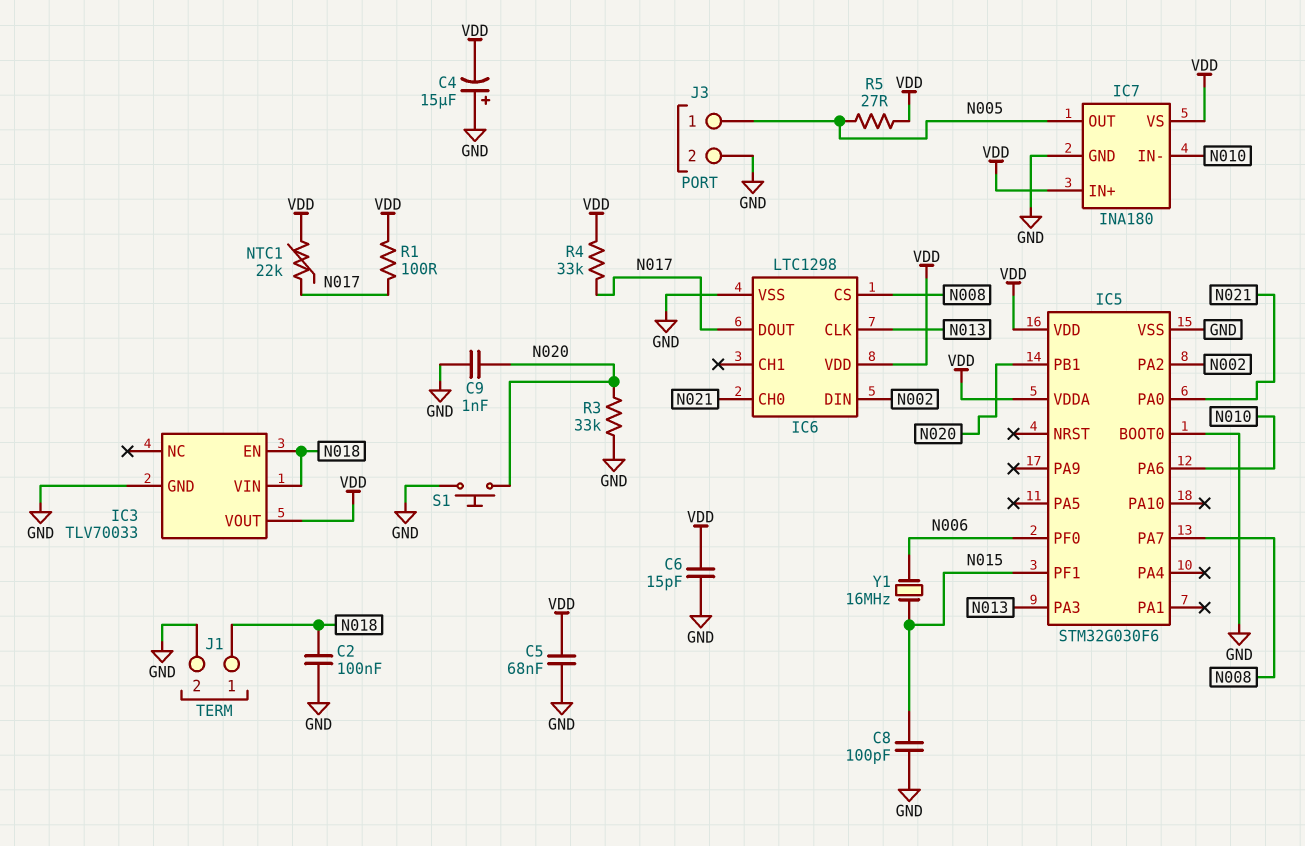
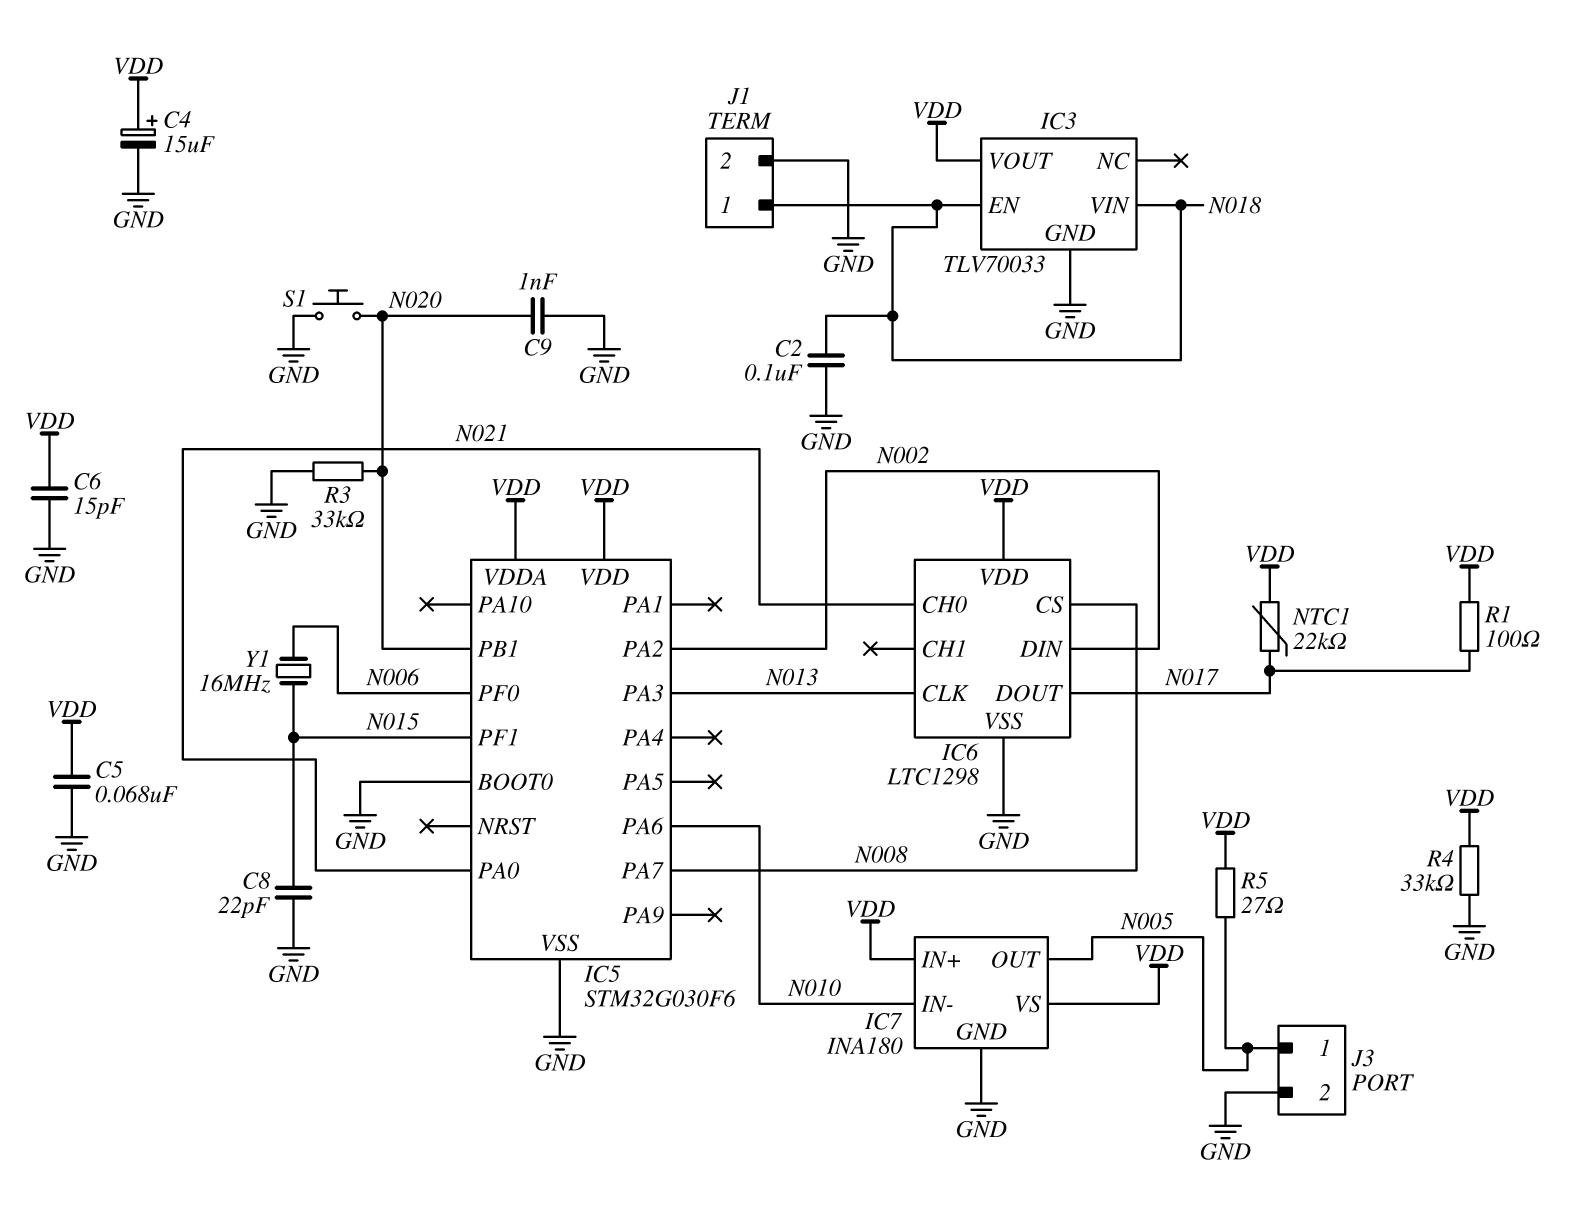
C4: 15uF (plus GND, minus VDD) -> 15uF (plus VDD, minus GND)
C8: 100pF (GND, N015) -> 22pF (GND, N015)
R4: 33k (N017, VDD) -> 33k (GND, VDD)

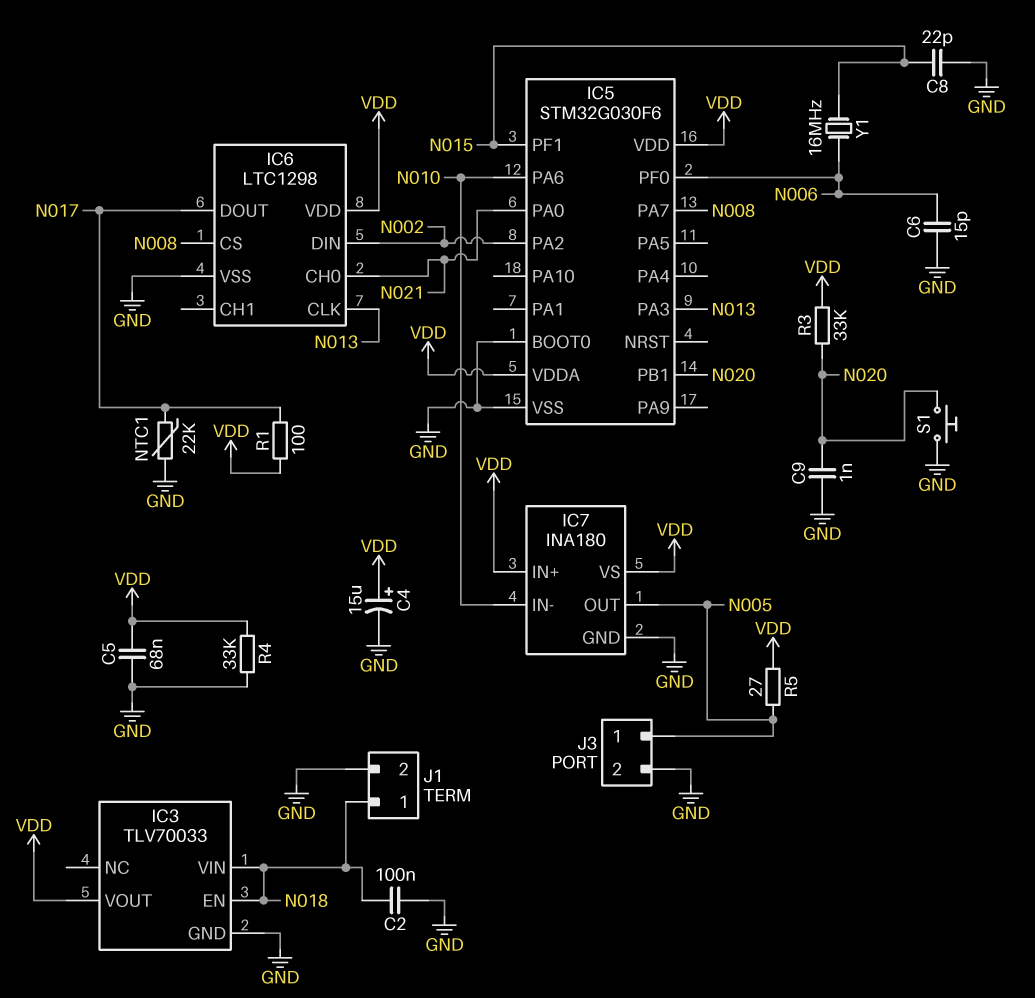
C6: 15pF (GND, VDD) -> 15pF (GND, N006)
NTC1: 22k (N017, VDD) -> 22k (GND, N017)
R3: 33k (GND, N020) -> 33k (N020, VDD)

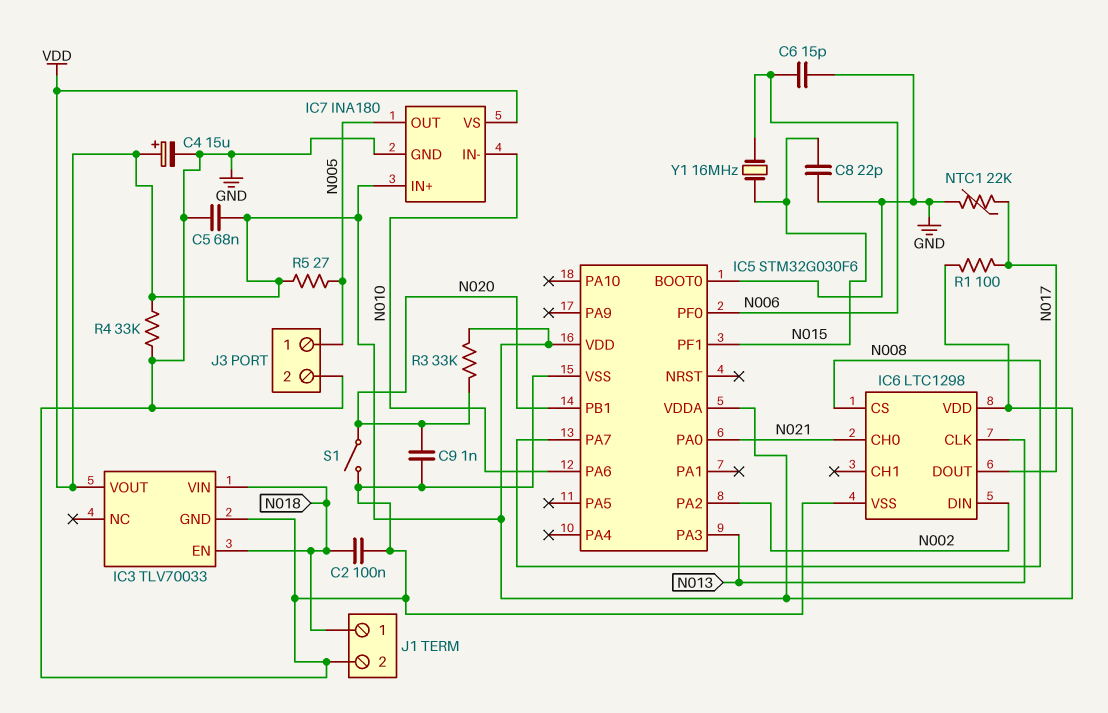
S1: button (GND, N020) -> switch (GND, N020)

